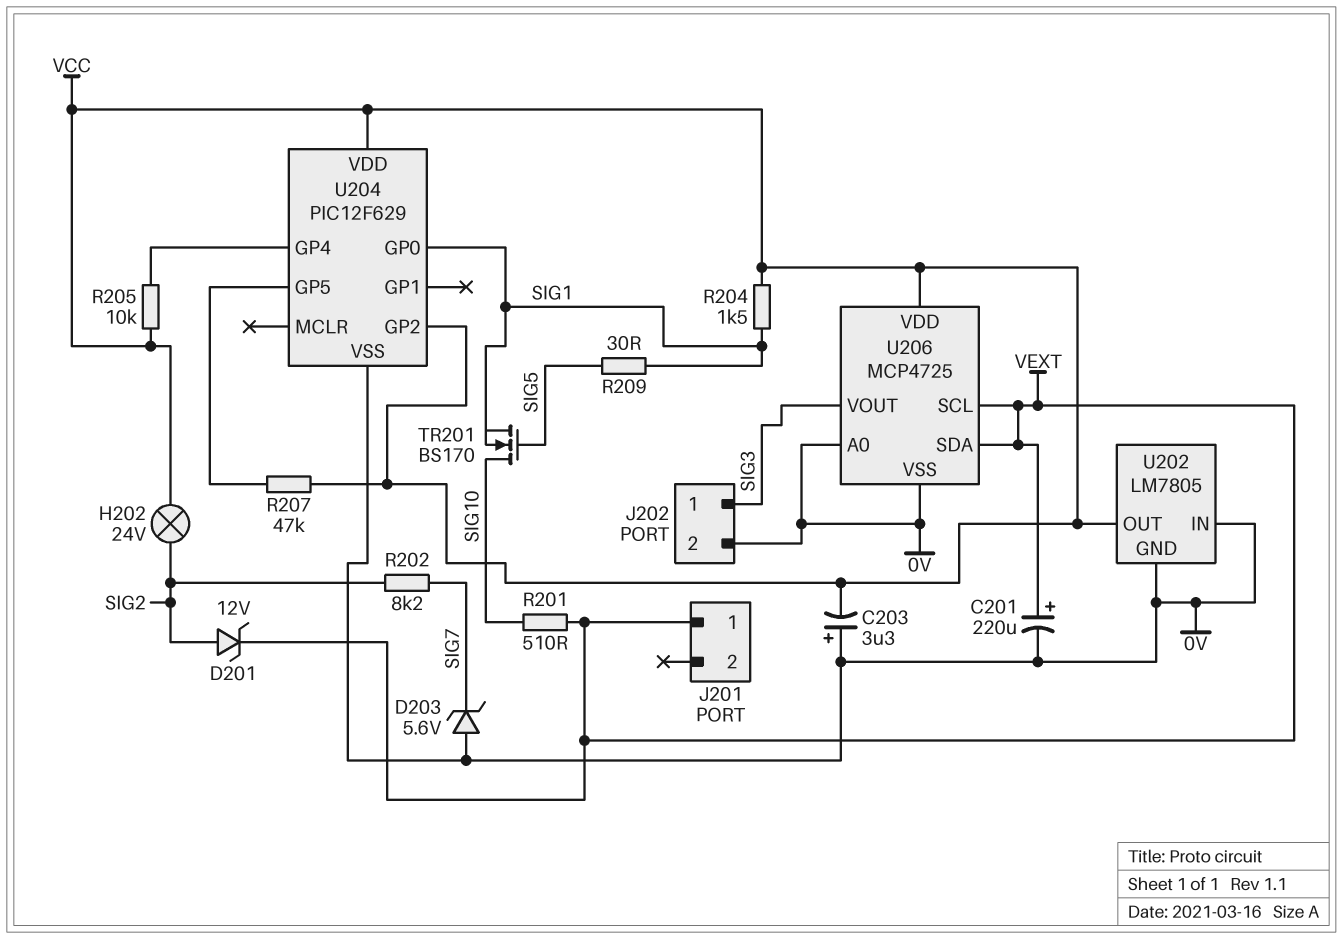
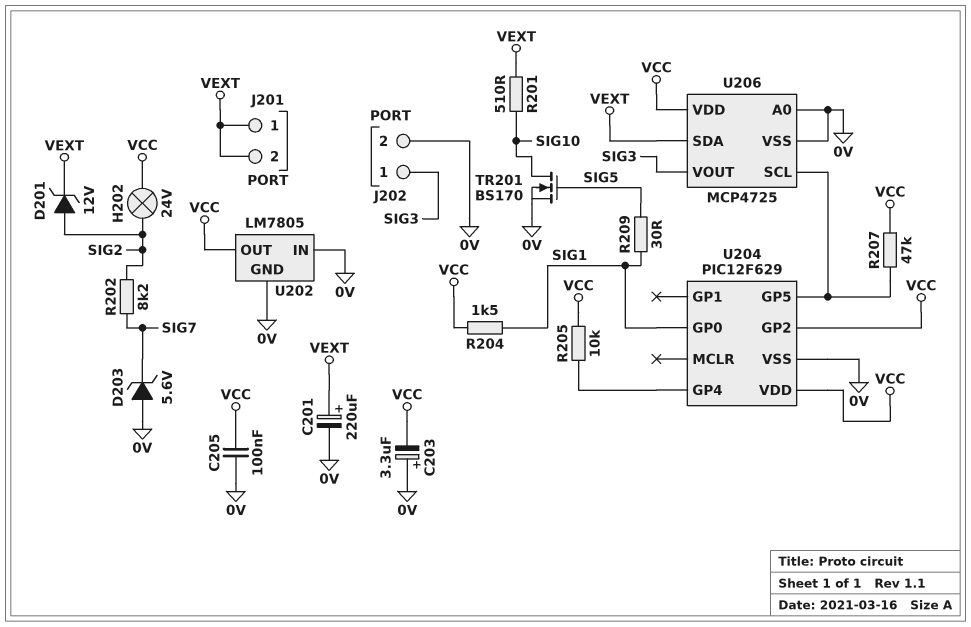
C205: none -> 100nF (0V, VCC)
J201 pin 2: none -> VEXT
TR201: NMOS BS170 (G SIG5, D SIG10, S SIG1) -> NMOS BS170 (G SIG5, D SIG10, S 0V)
U206 pin SCL: VEXT -> U204/GP5

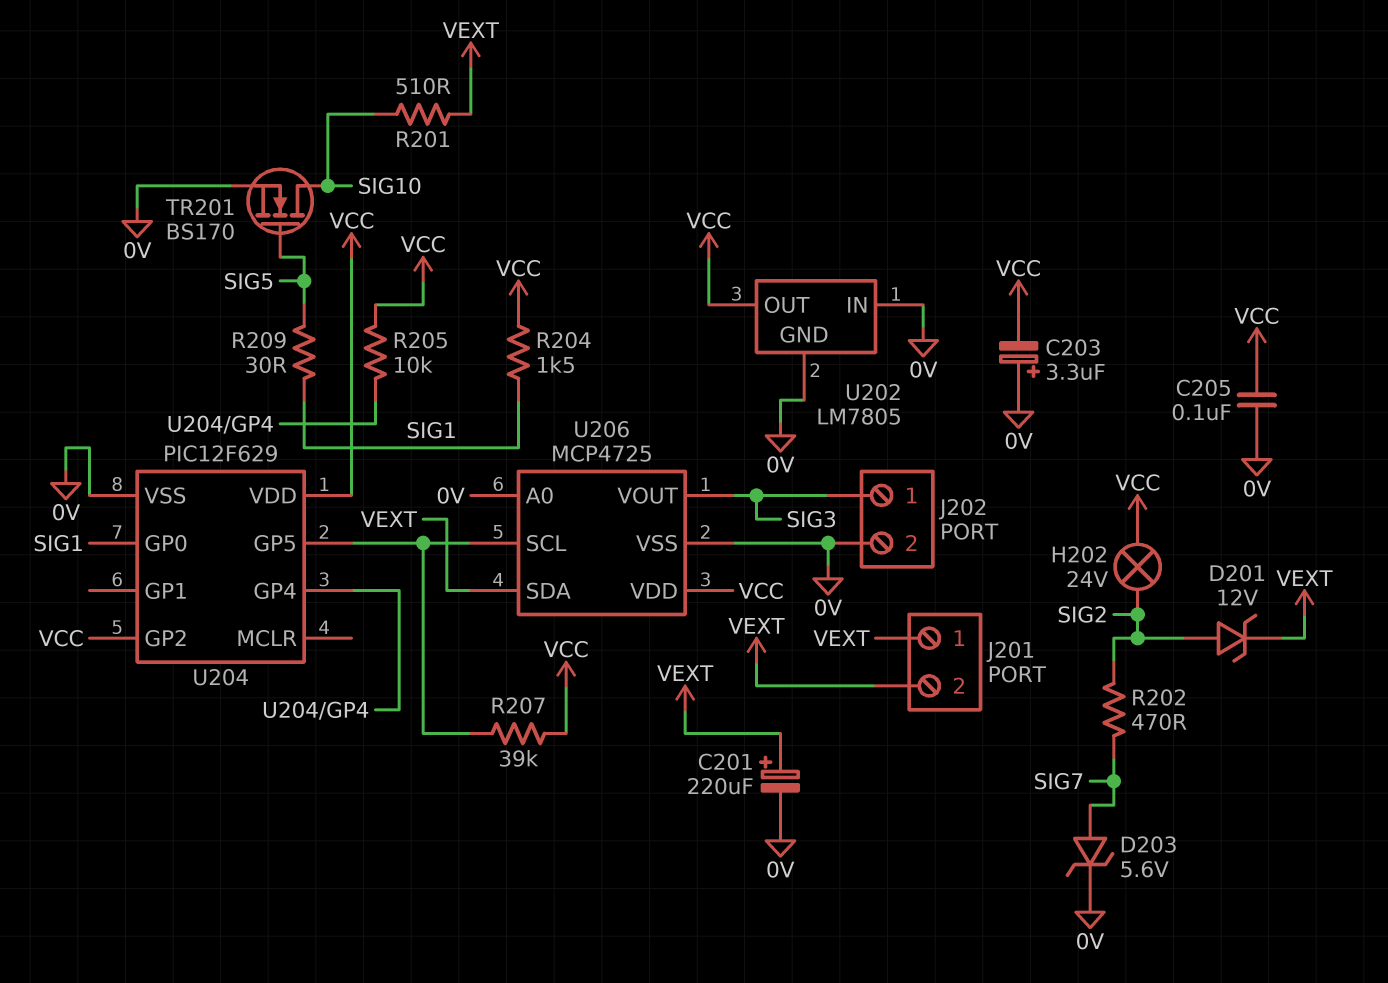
D203: zener 5.6V (A 0V, K SIG7) -> zener 5.6V (A SIG7, K 0V)
R202: 8.2k (SIG2, SIG7) -> 470 (SIG2, SIG7)
R207: 47k (U204/GP5, VCC) -> 39k (U204/GP5, VCC)

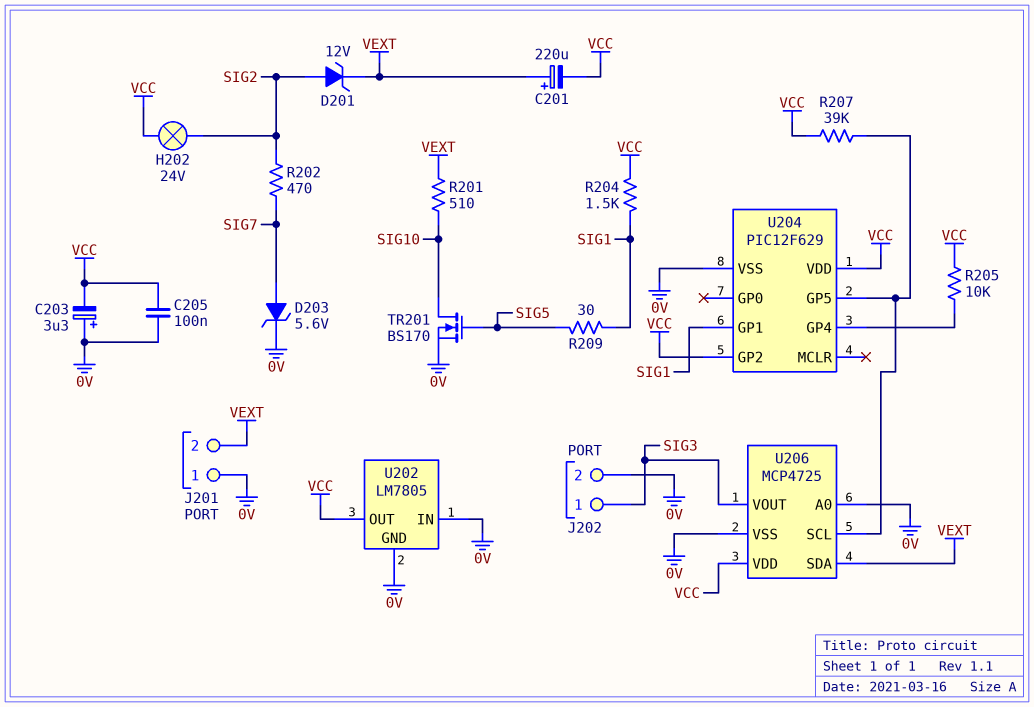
C201: 220uF (plus VEXT, minus 0V) -> 220uF (plus VEXT, minus VCC)
J201 pin 1: VEXT -> 0V
U204 pin GP0: SIG1 -> none
U204 pin GP1: none -> SIG1

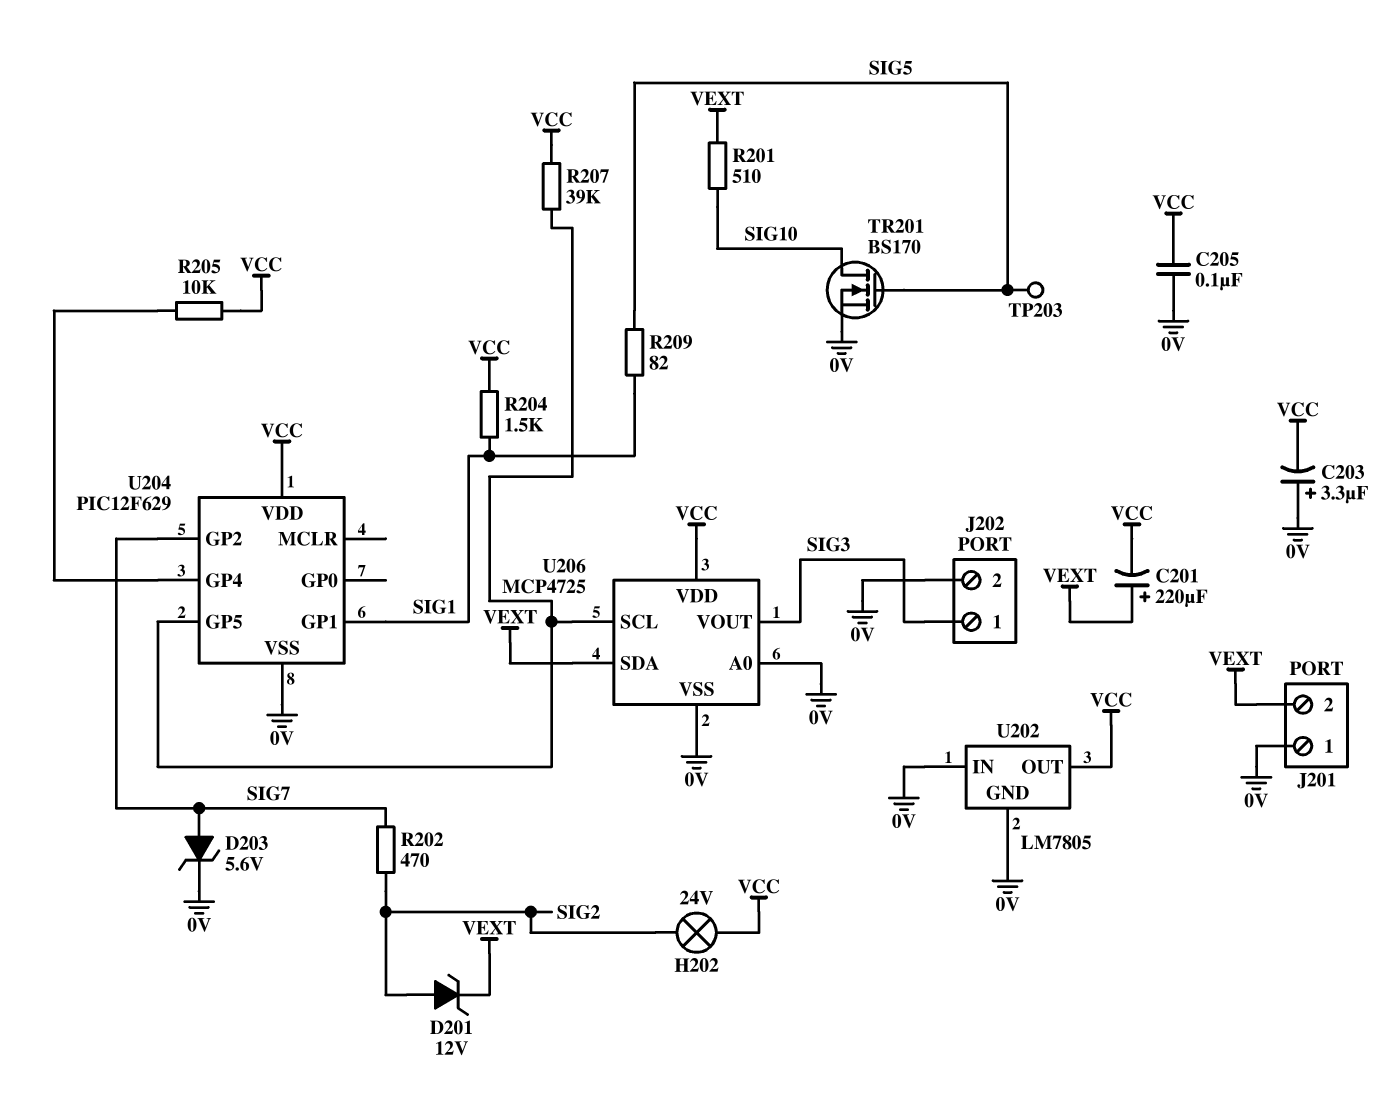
R209: 30 (SIG1, SIG5) -> 82 (SIG1, SIG5)
TP203: none -> test point (SIG5)
U204 pin GP2: VCC -> SIG7

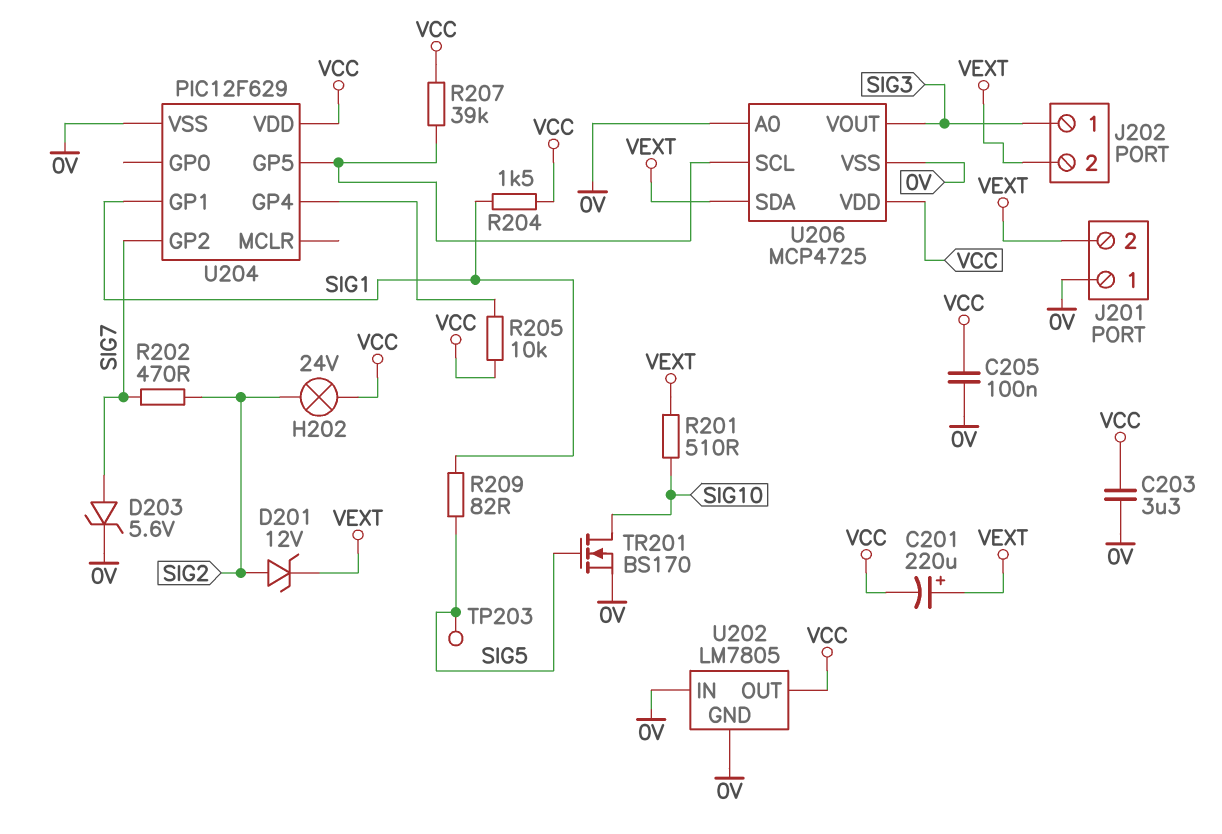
C203: 3.3uF (plus 0V, minus VCC) -> 3.3uF (0V, VCC)
J202 pin 2: 0V -> VEXT

